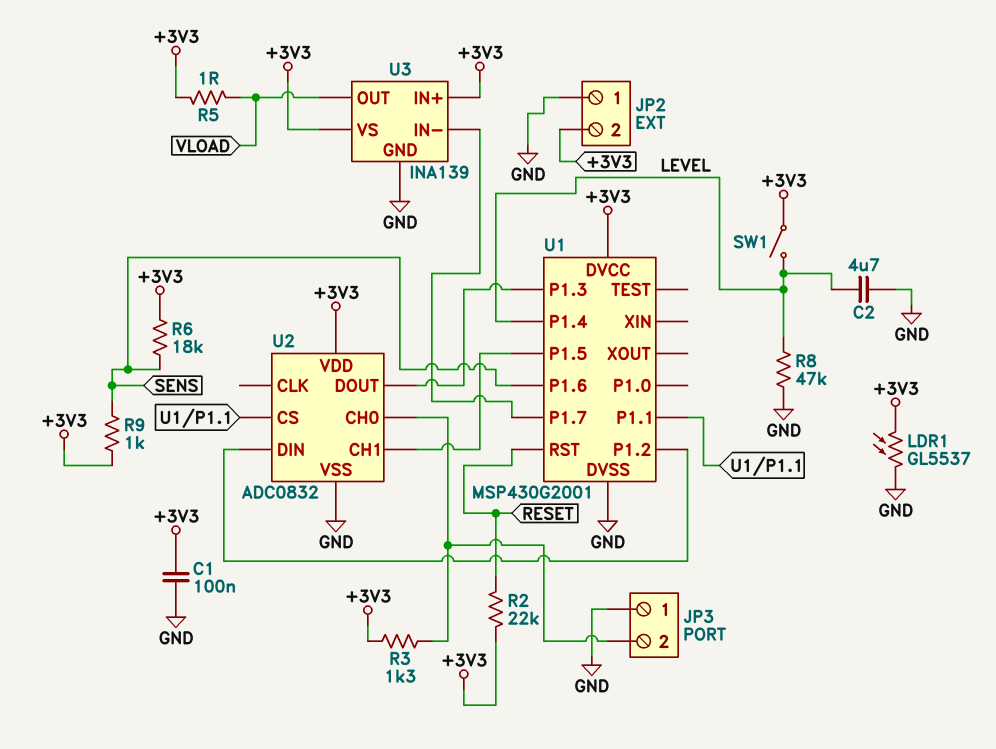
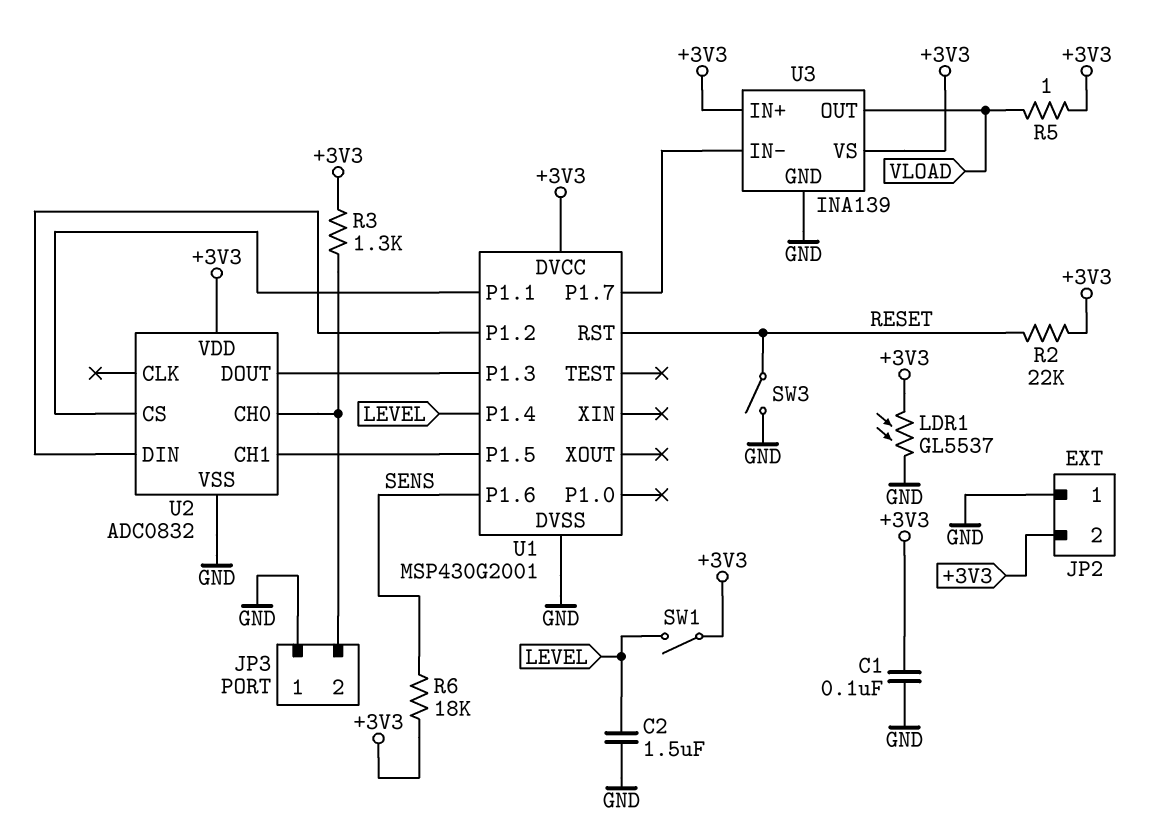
C2: 4.7uF (GND, LEVEL) -> 1.5uF (GND, LEVEL)
R8: 47k (GND, LEVEL) -> none
R9: 1k (+3V3, SENS) -> none
SW3: none -> switch (GND, RESET)

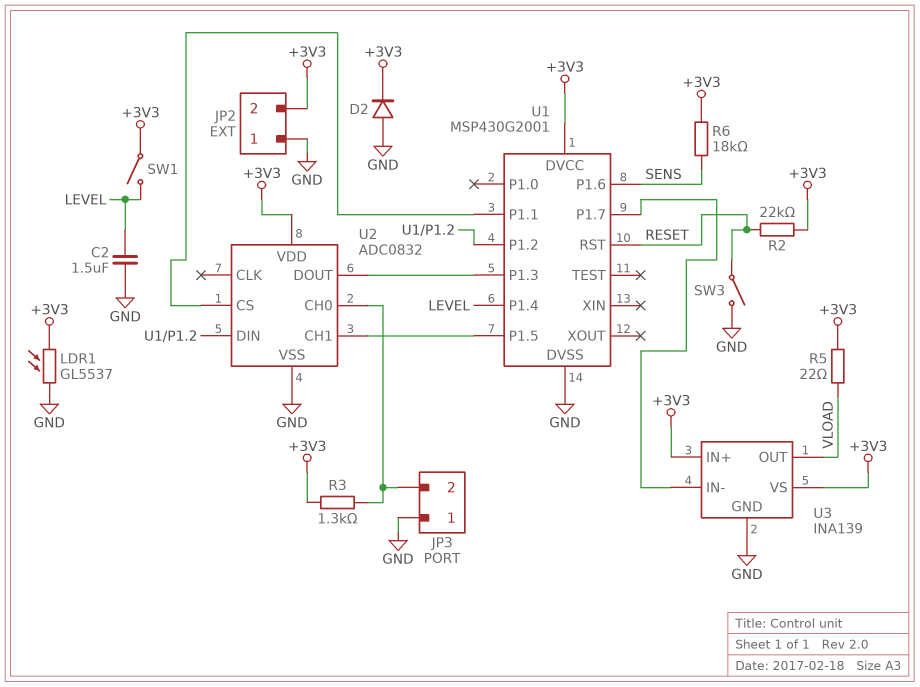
C1: 100nF (+3V3, GND) -> none
D2: none -> diode (A GND, K +3V3)
R5: 1 (+3V3, VLOAD) -> 22 (+3V3, VLOAD)

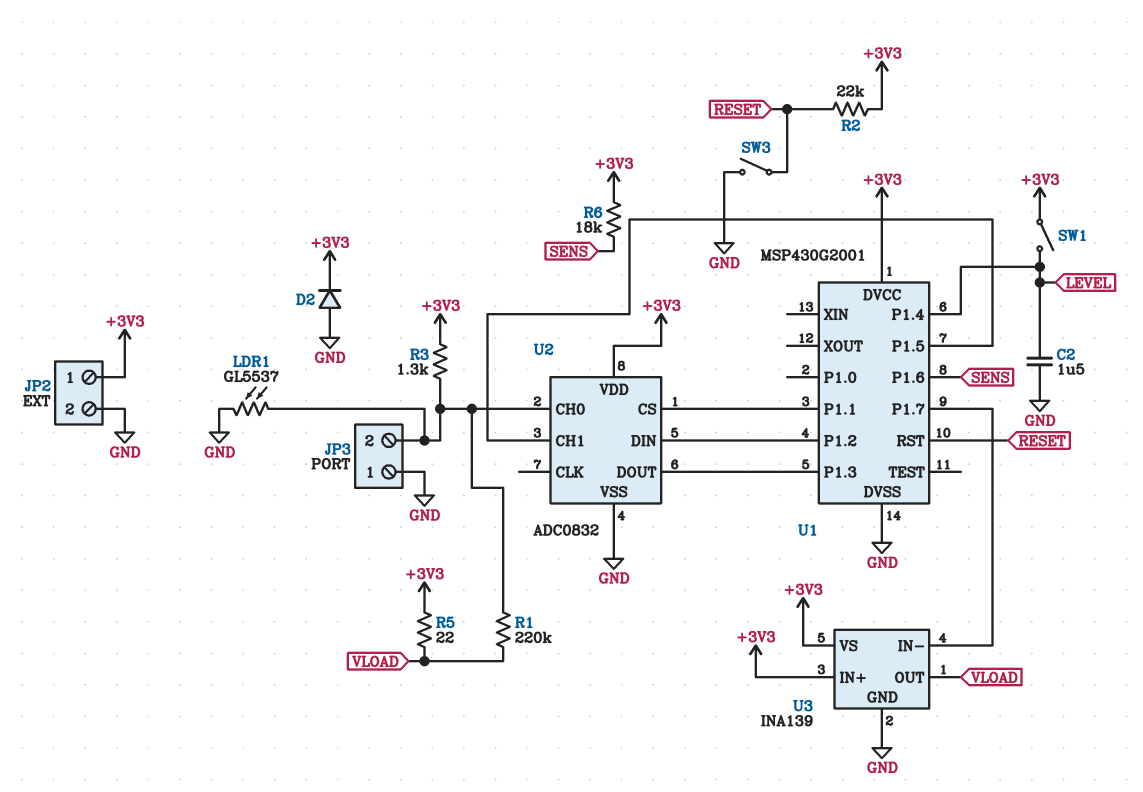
JP2 pin 1: GND -> +3V3
JP2 pin 2: +3V3 -> GND
LDR1: GL5537 (+3V3, GND) -> GL5537 (GND, JP3/2)
R1: none -> 220k (JP3/2, VLOAD)

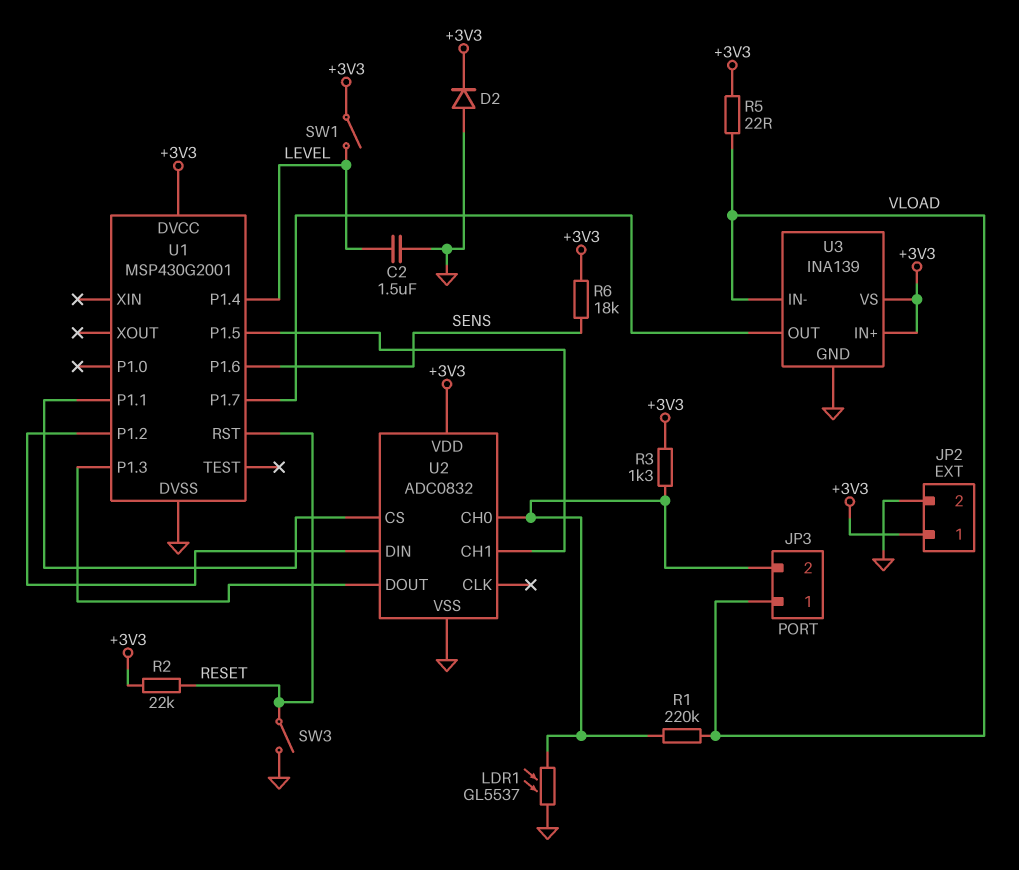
JP3 pin 1: GND -> VLOAD
U3 pin IN-: U1/P1.7 -> VLOAD
U3 pin OUT: VLOAD -> U1/P1.7

